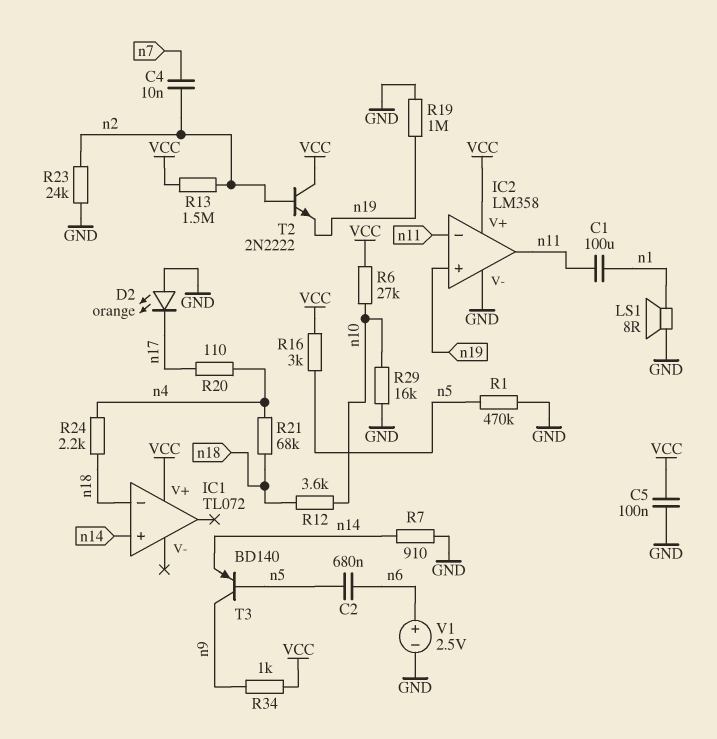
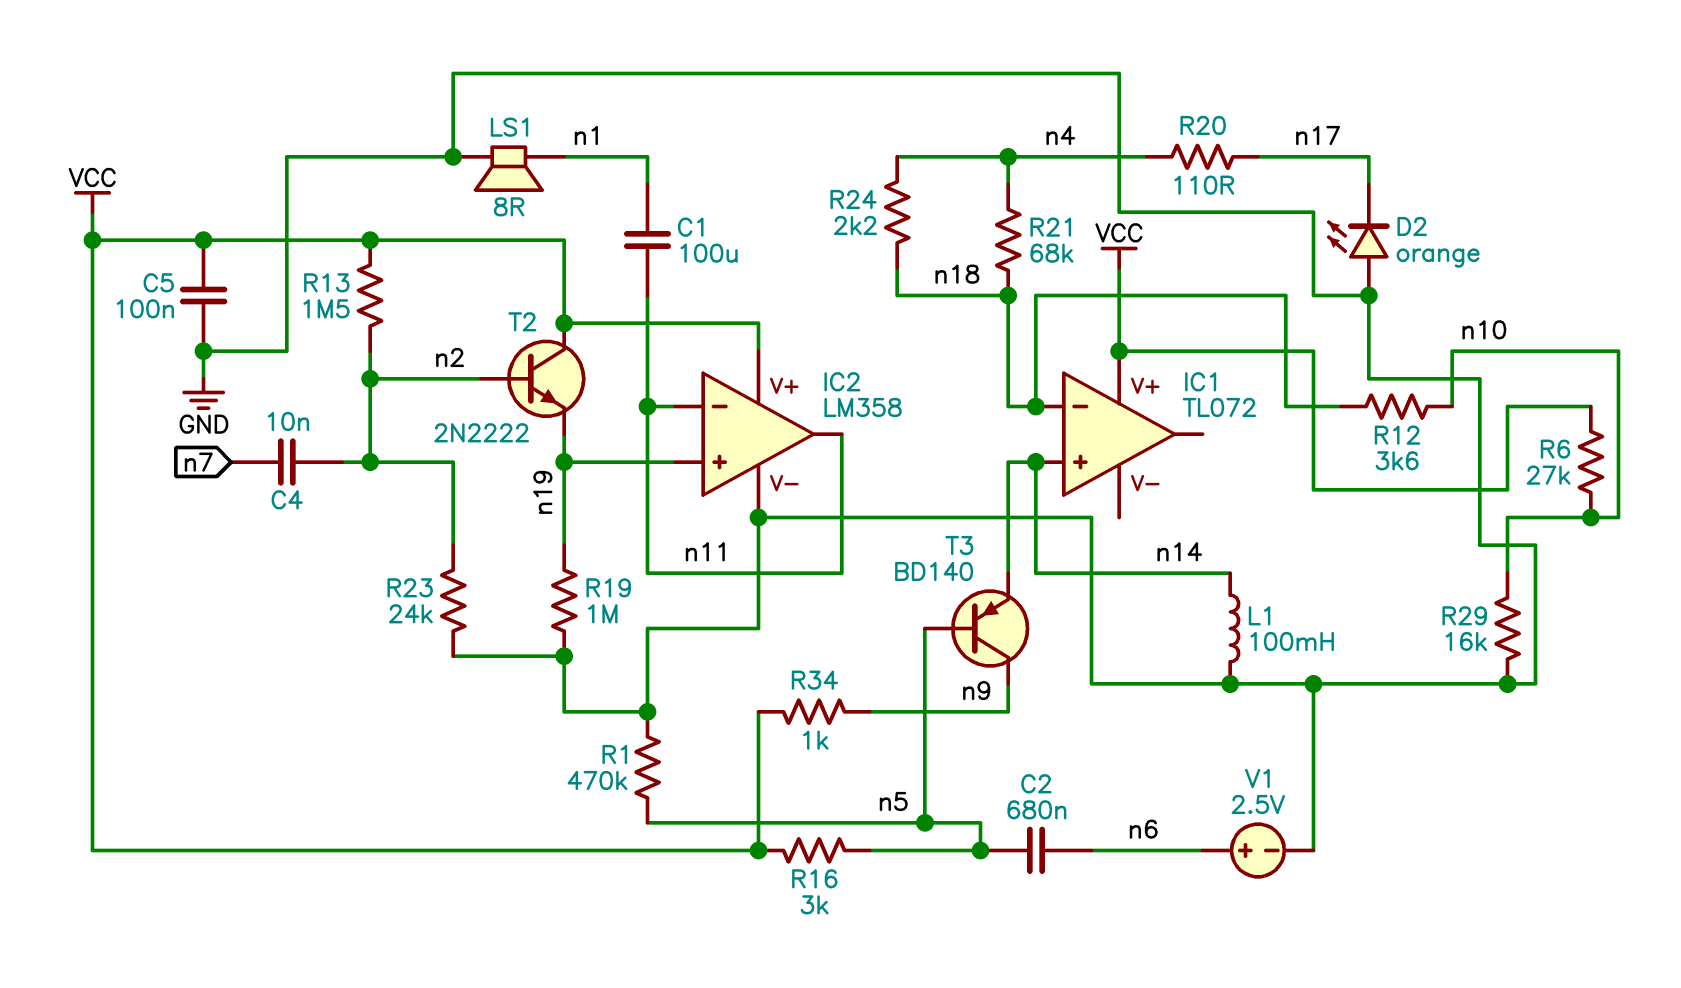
L1: none -> 100mH (GND, n14)
R7: 910 (GND, n14) -> none

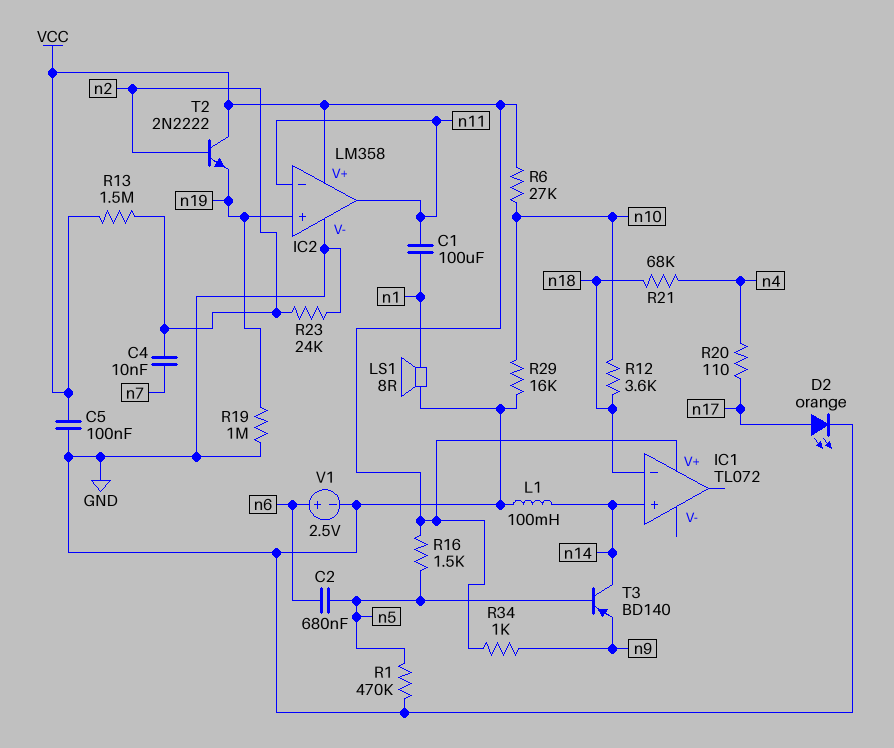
D2: LED orange (A GND, K n17) -> LED orange (A n17, K GND)
R16: 3k (VCC, n5) -> 1.5k (VCC, n5)
R24: 2.2k (n4, n18) -> none
T3: PNP BD140 (B n5, C n9, E n14) -> PNP BD140 (B n5, C n14, E n9)

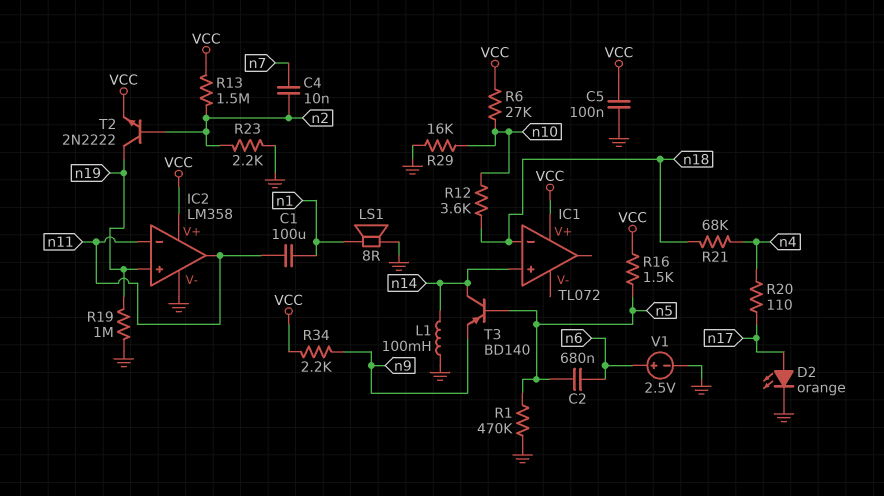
R23: 24k (GND, n2) -> 2.2k (GND, n2)
R34: 1k (VCC, n9) -> 2.2k (VCC, n9)
T2: NPN 2N2222 (B n2, C VCC, E n19) -> NPN 2N2222 (B n2, C n19, E VCC)

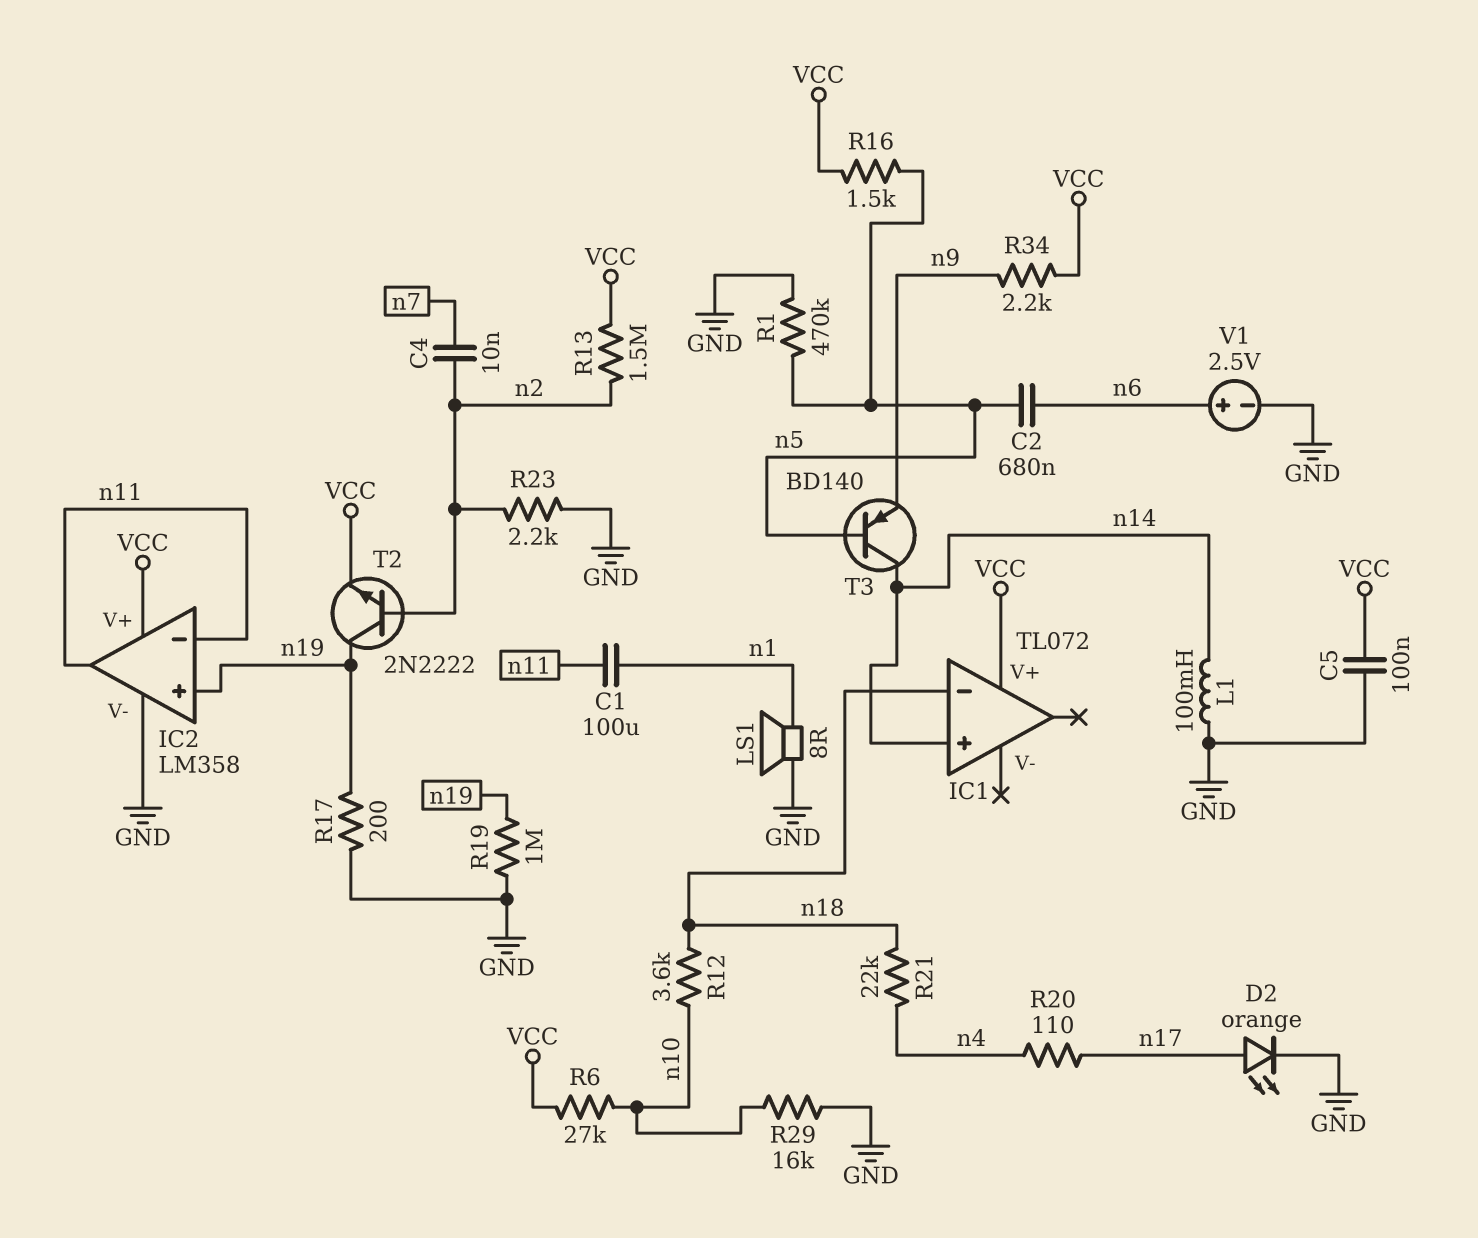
R17: none -> 200 (GND, n19)
R21: 68k (n4, n18) -> 22k (n4, n18)

